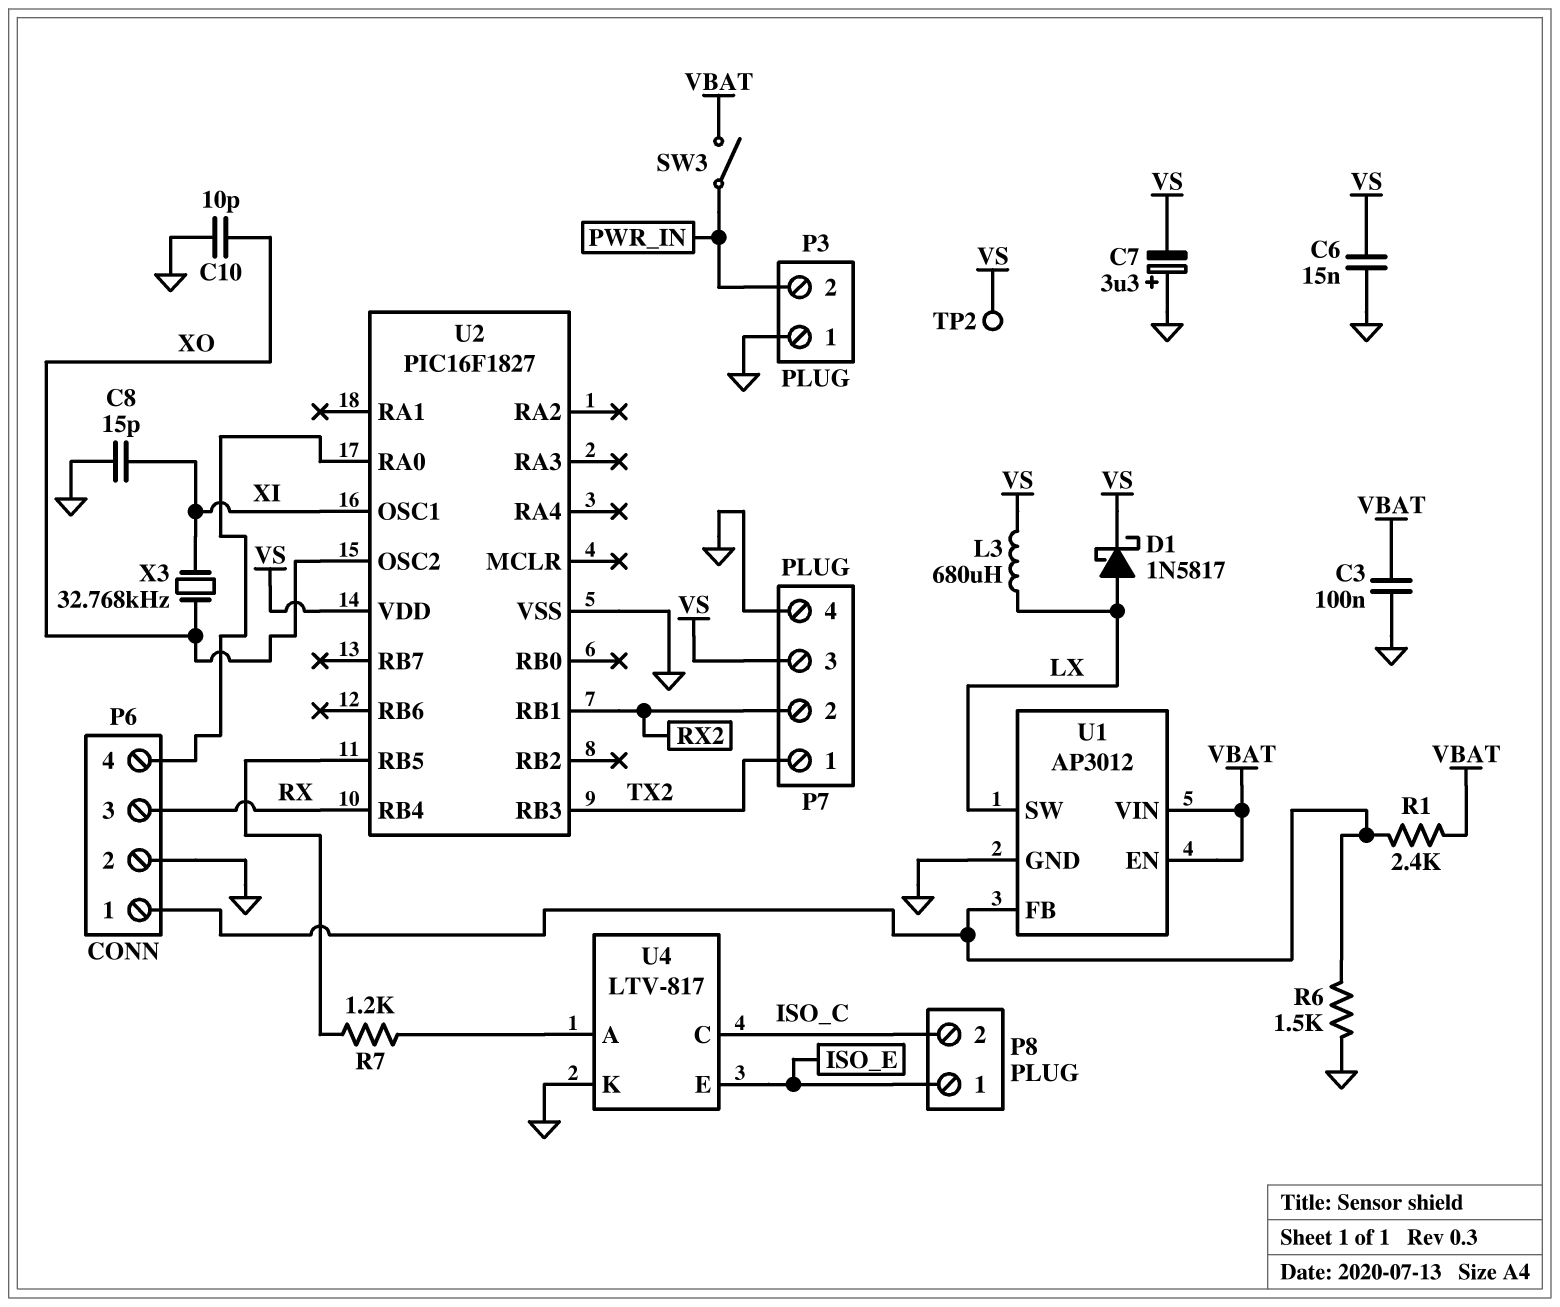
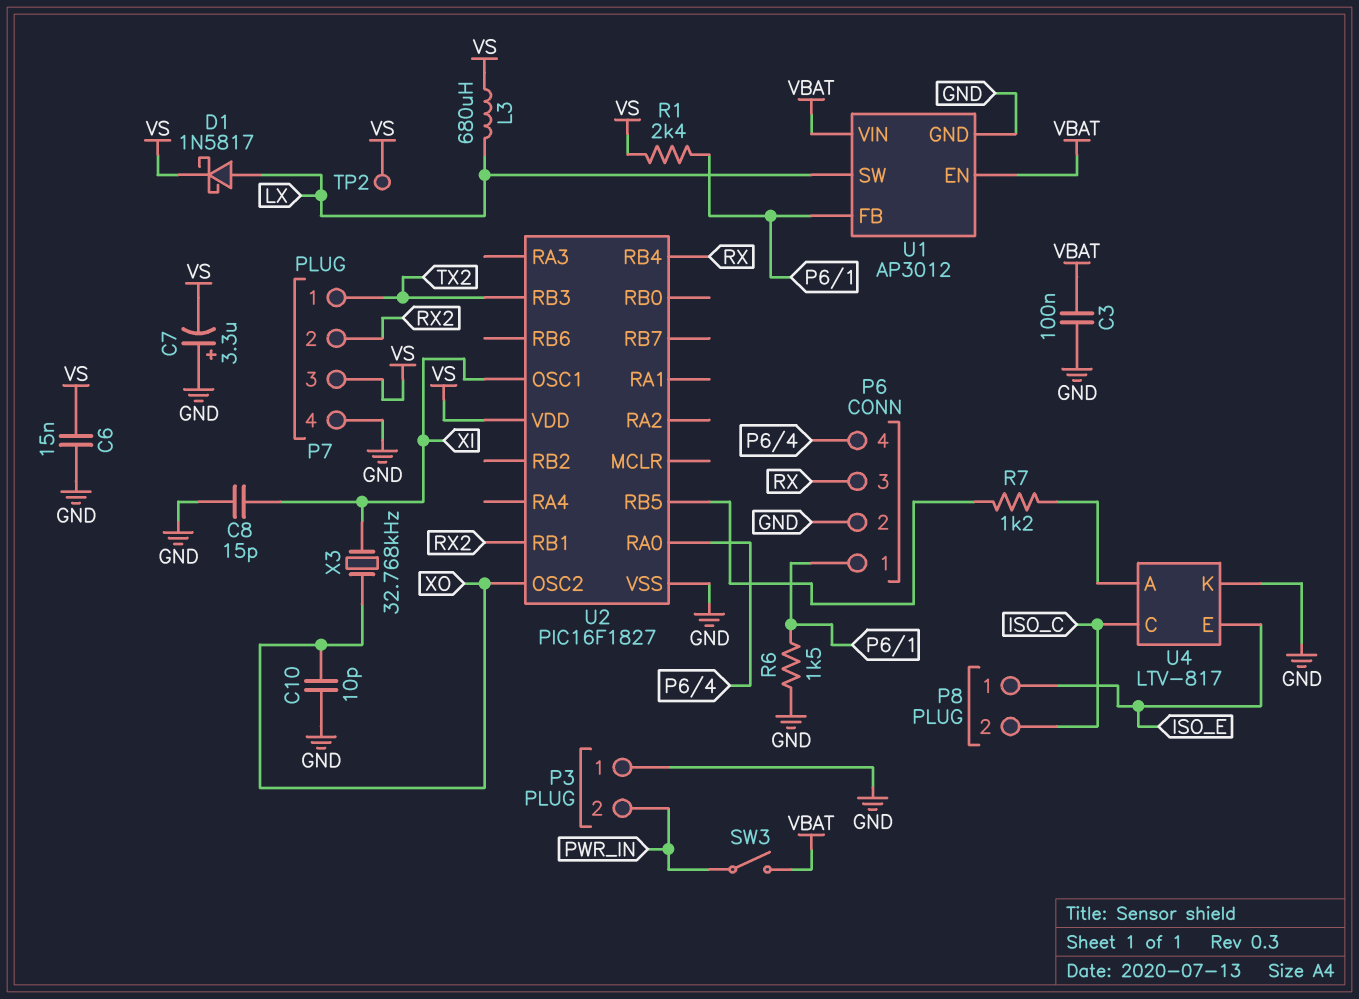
R1: 2.4k (P6/1, VBAT) -> 2.4k (P6/1, VS)

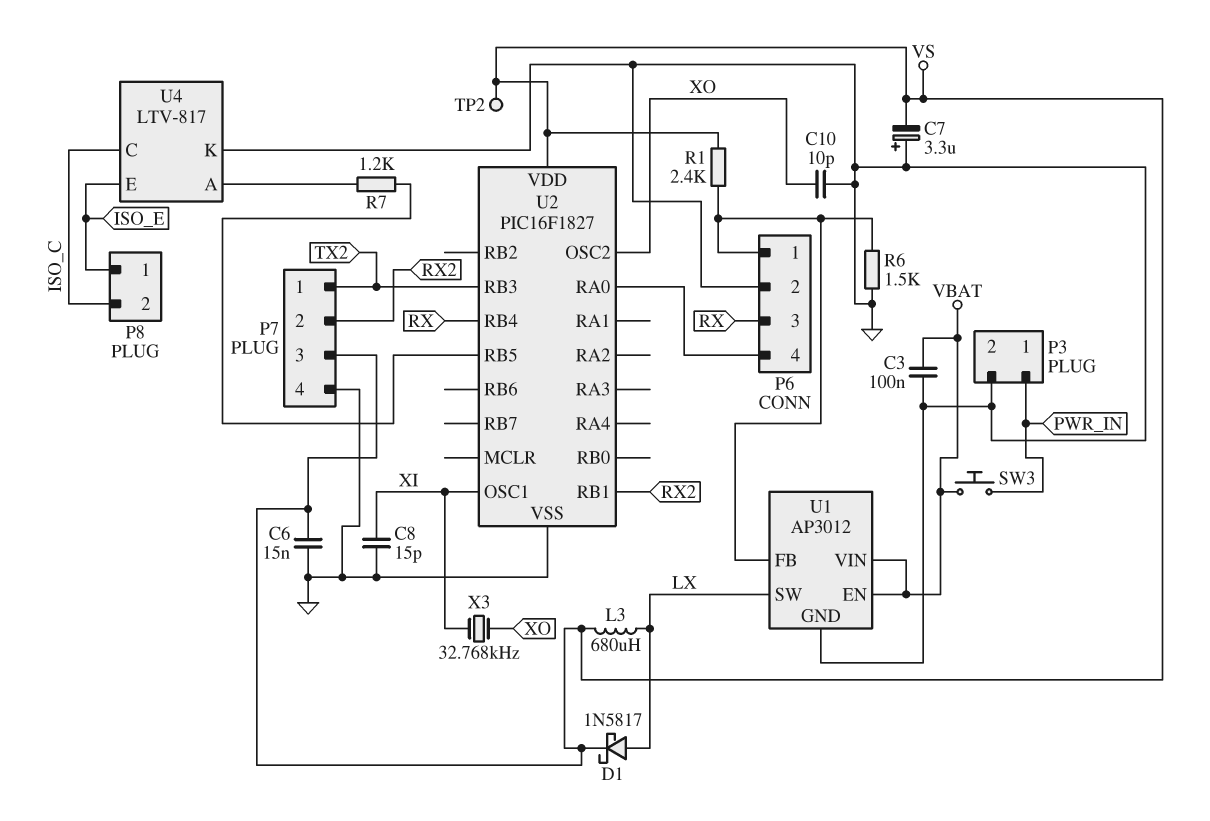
P3 pin 1: GND -> PWR_IN
P3 pin 2: PWR_IN -> GND
SW3: switch (PWR_IN, VBAT) -> button (PWR_IN, VBAT)

